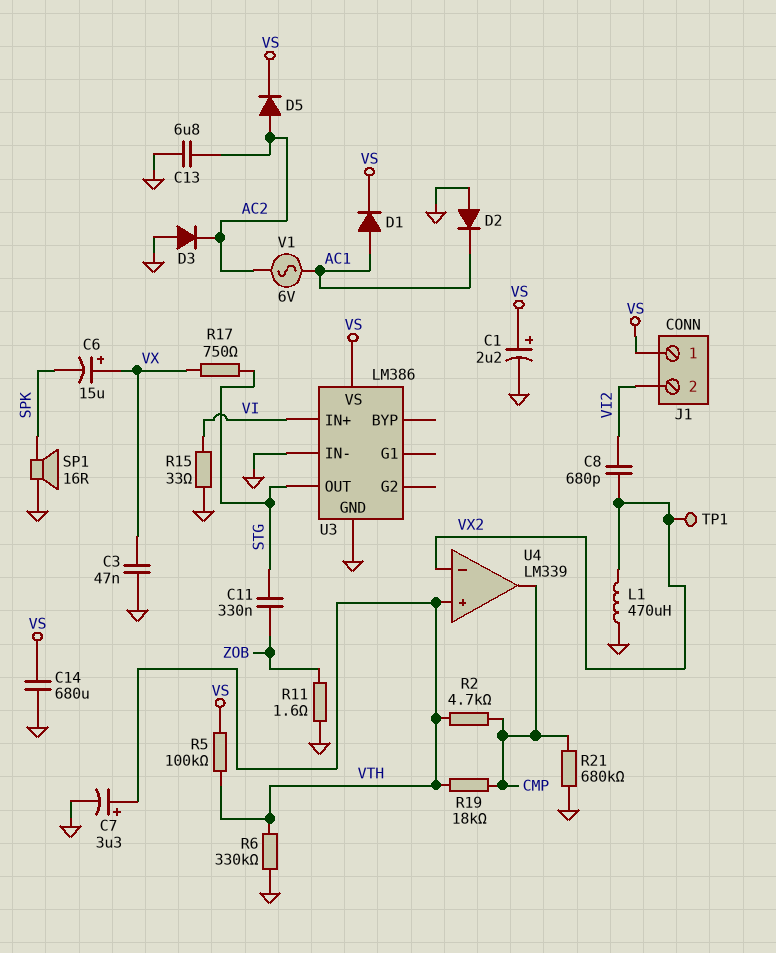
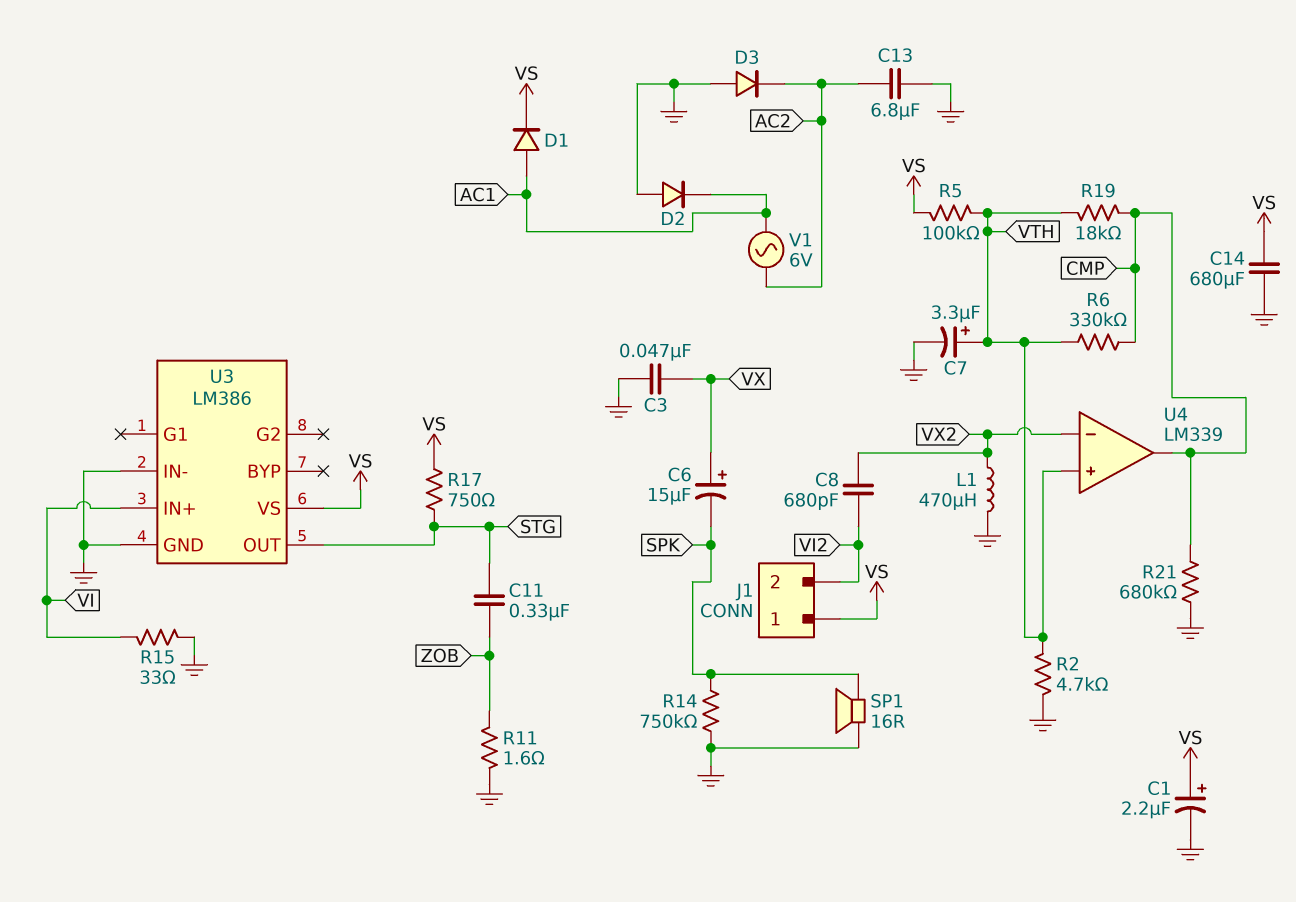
D5: diode (A AC2, K VS) -> none
R2: 4.7k (CMP, VTH) -> 4.7k (GND, VTH)
R6: 330k (GND, VTH) -> 330k (CMP, VTH)
R14: none -> 750k (GND, SPK)
R17: 750 (STG, VX) -> 750 (STG, VS)
TP1: test point (VX2) -> none

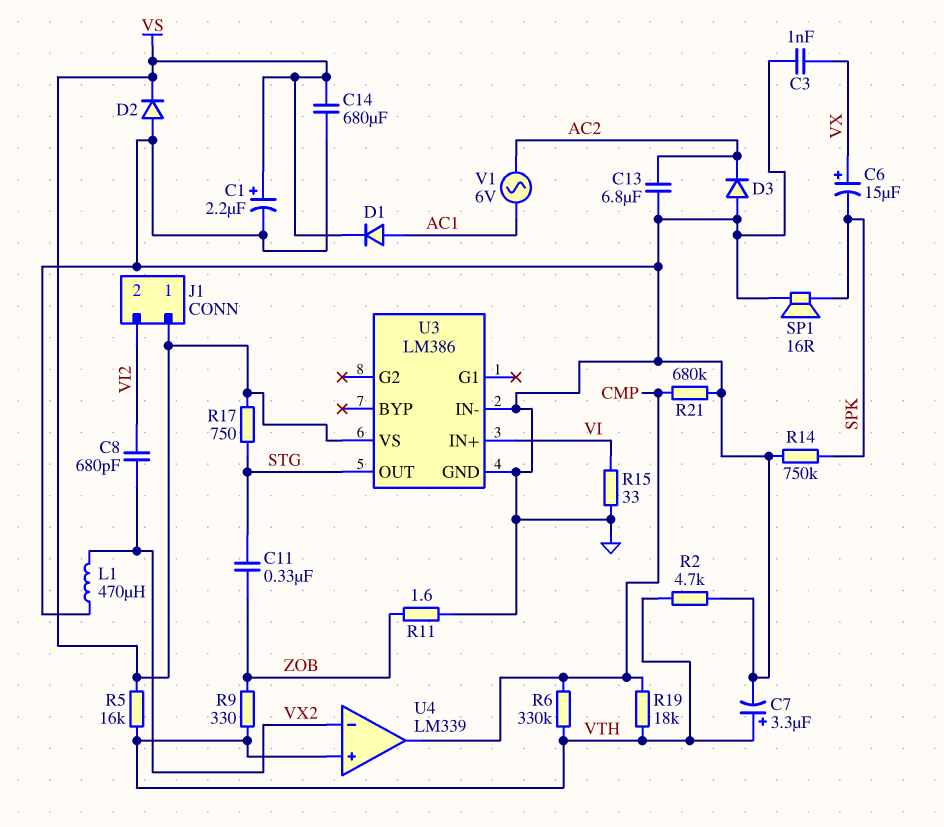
C3: 47nF (GND, VX) -> 1nF (GND, VX)
D2: diode (A GND, K AC1) -> diode (A GND, K VS)
R5: 100k (VS, VTH) -> 16k (VS, VTH)
R9: none -> 330 (VTH, ZOB)

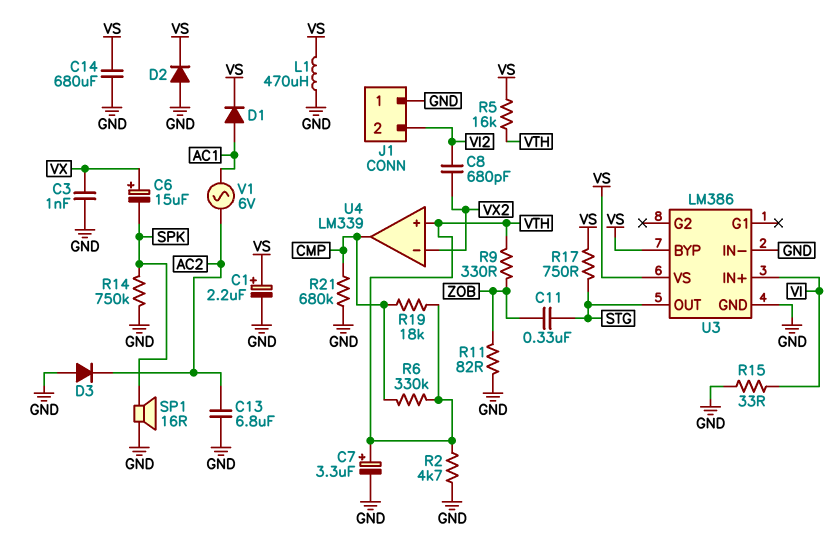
J1 pin 1: VS -> GND
L1: 470uH (GND, VX2) -> 470uH (GND, VS)
R11: 1.6 (GND, ZOB) -> 82 (GND, ZOB)
U3 pin BYP: none -> VS

